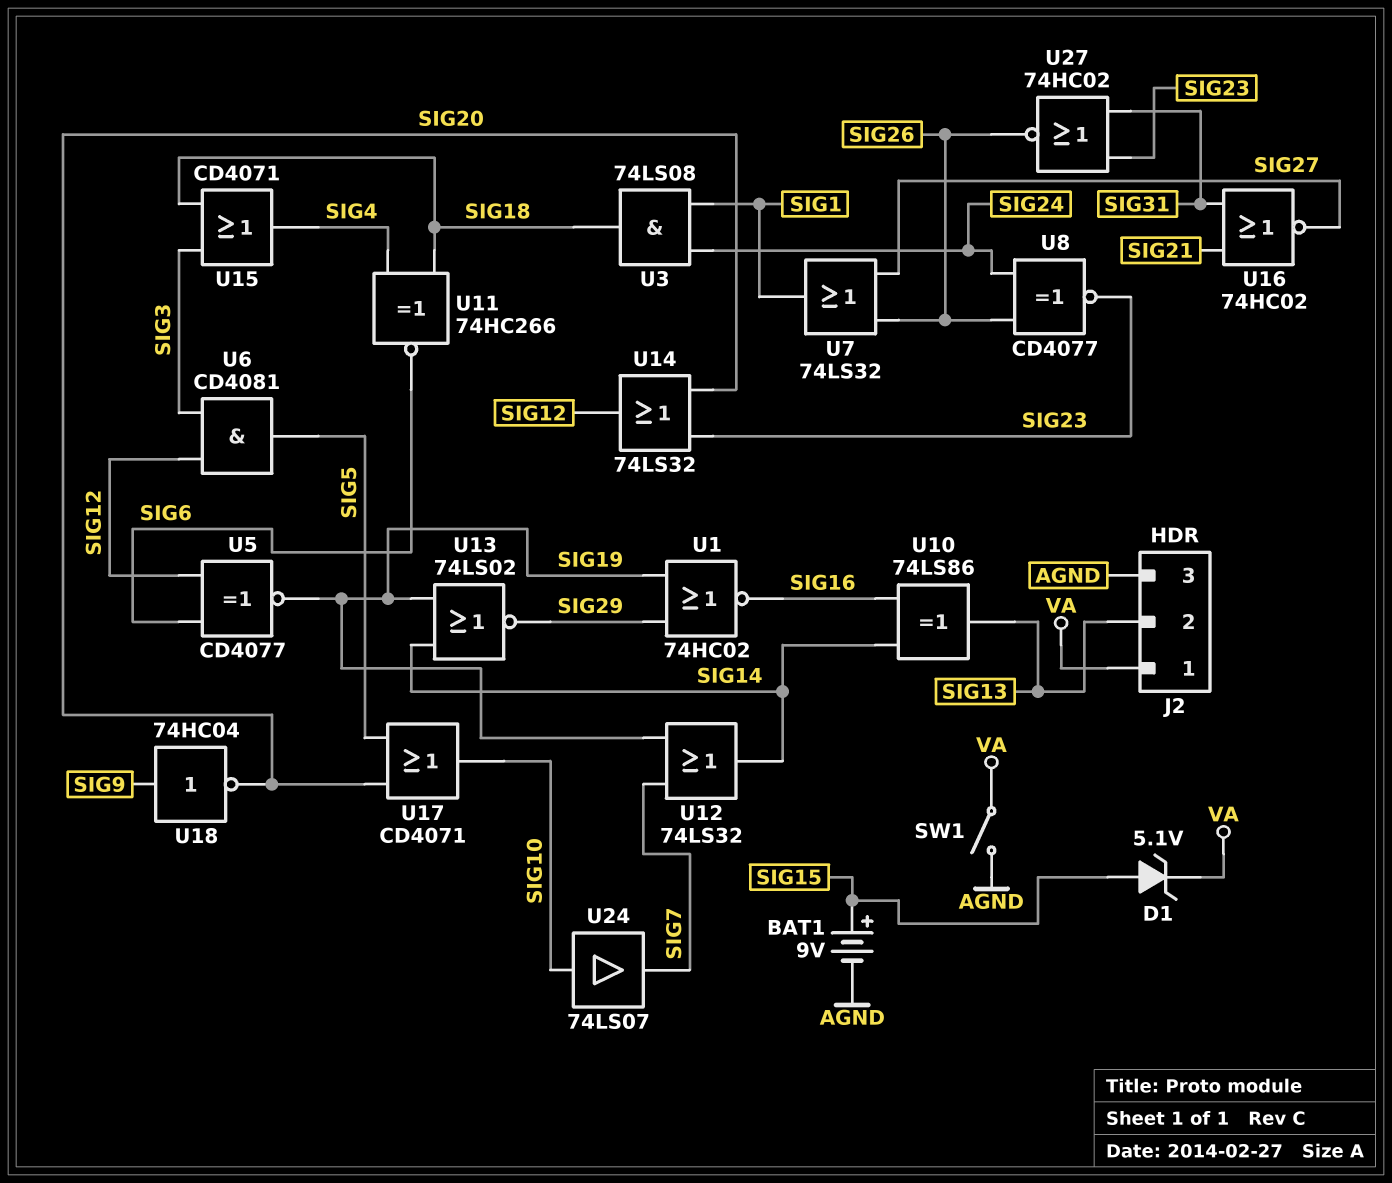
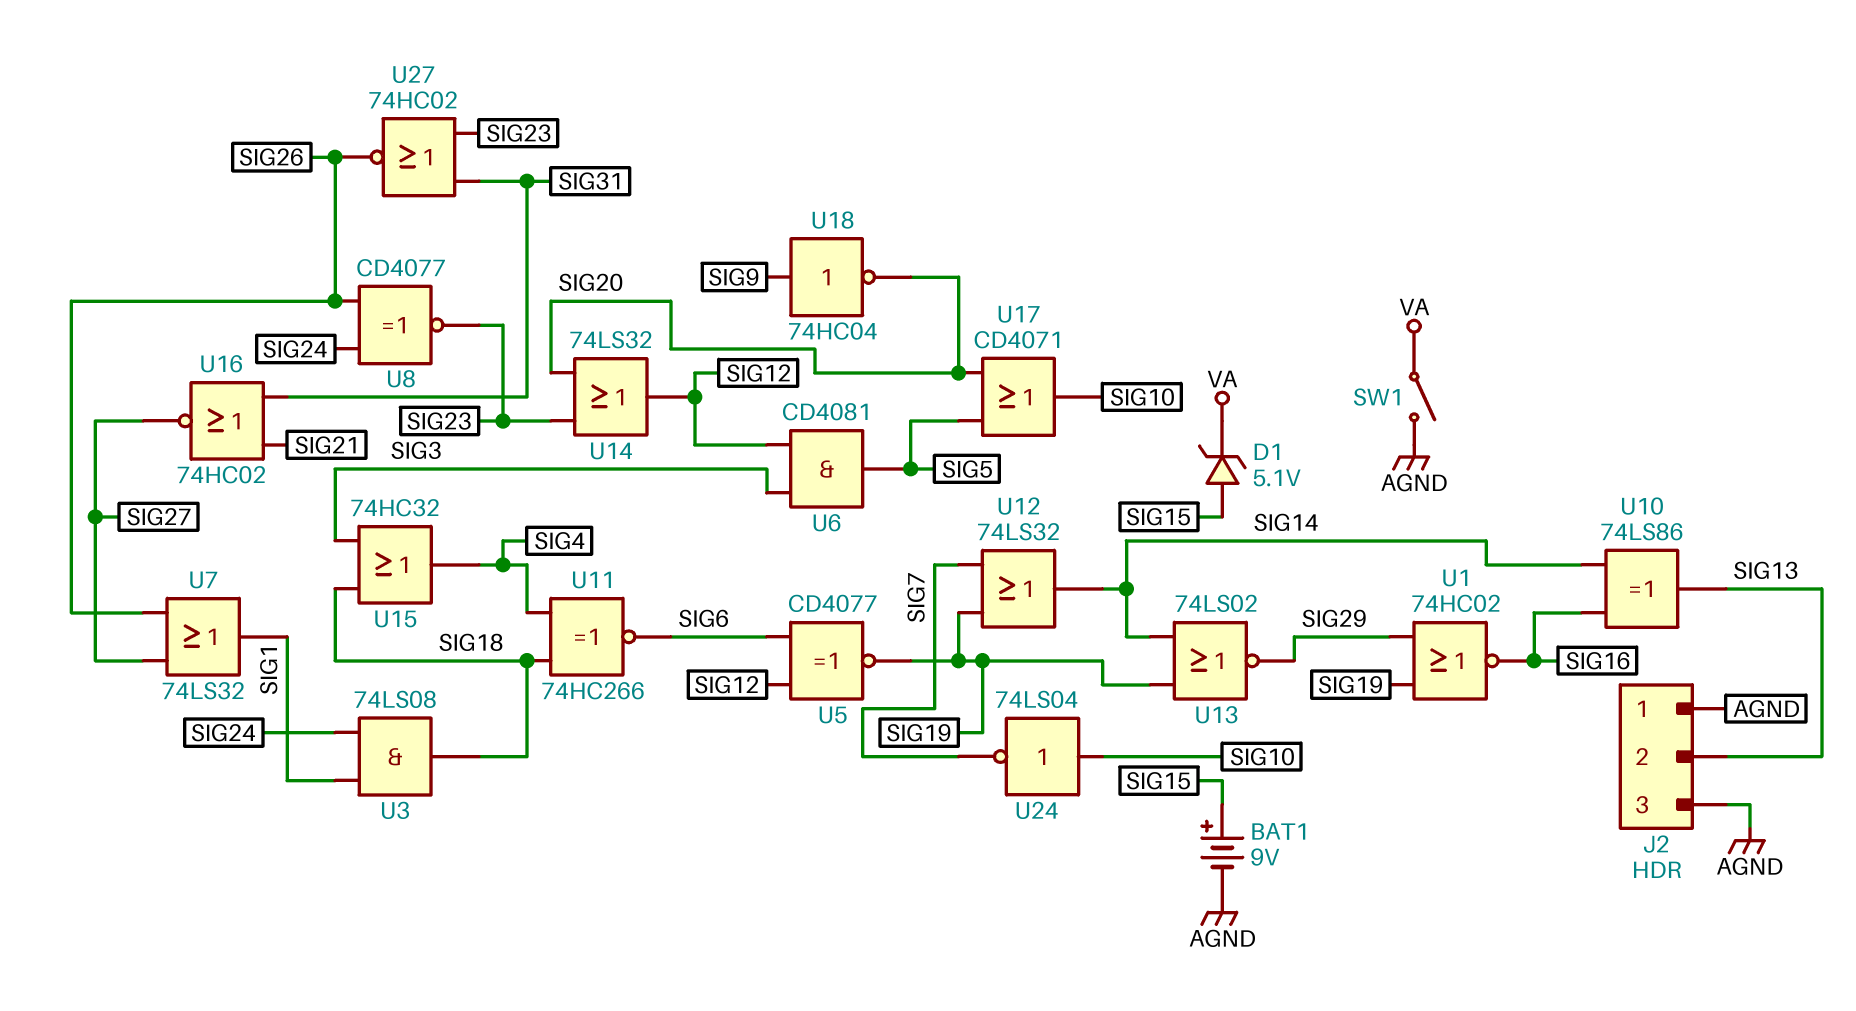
J2 pin 1: VA -> AGND
U15: OR CD4071 (in SIG3, in SIG18, out SIG4) -> OR 74HC32 (in SIG3, in SIG18, out SIG4)
U24: buffer 74LS07 (in SIG10, out SIG7) -> NOT 74LS04 (in SIG10, out SIG7)

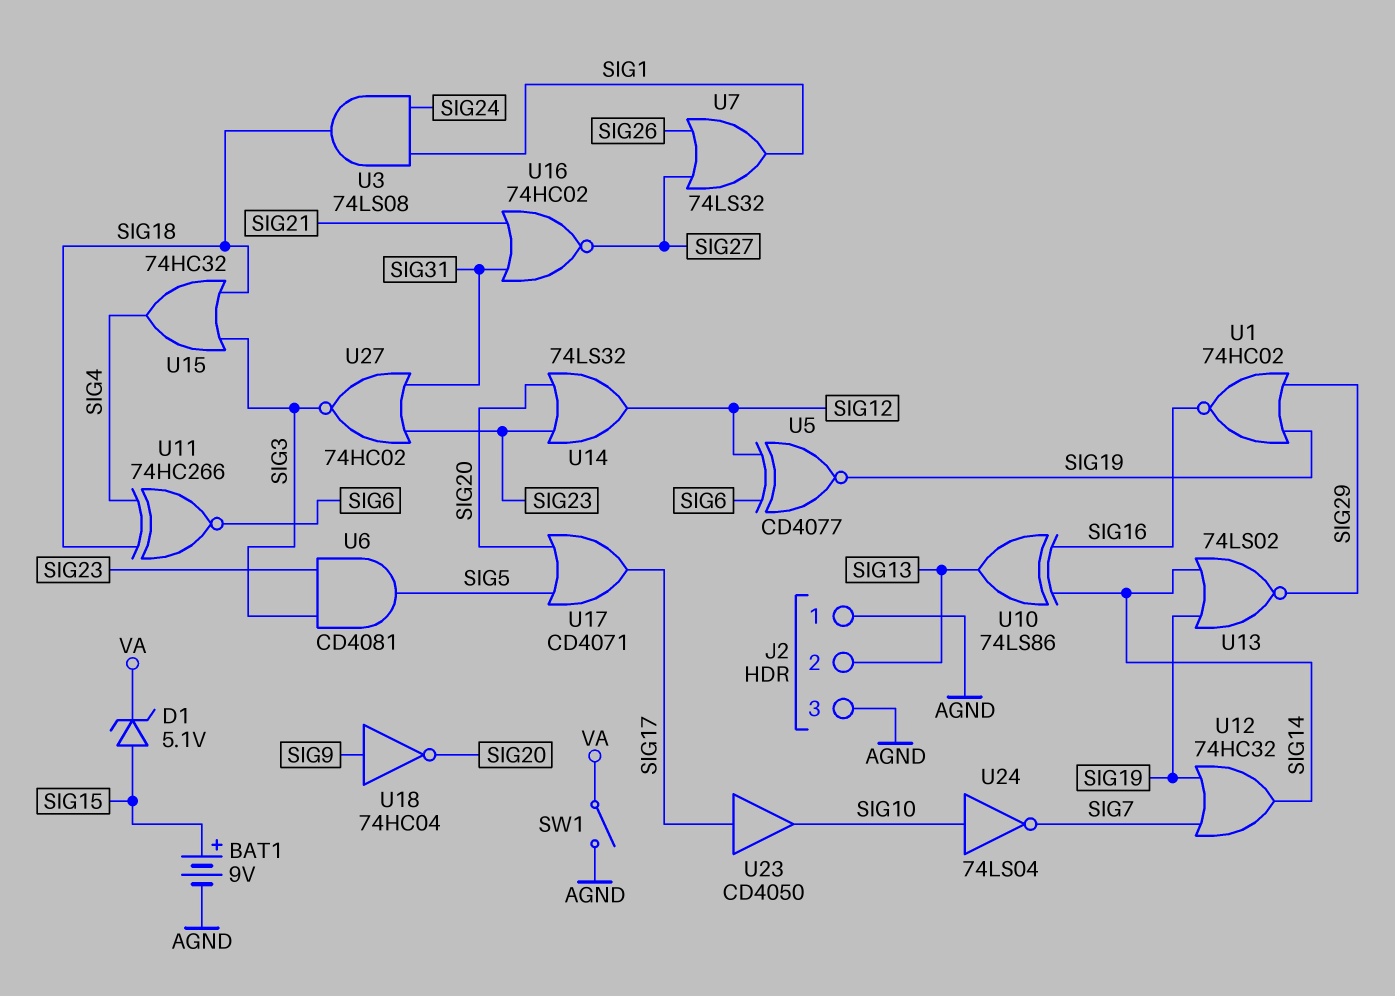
U6: AND CD4081 (in SIG3, in SIG12, out SIG5) -> AND CD4081 (in SIG3, in SIG23, out SIG5)
U8: XNOR CD4077 (in SIG24, in SIG26, out SIG23) -> none
U12: OR 74LS32 (in SIG7, in SIG19, out SIG14) -> OR 74HC32 (in SIG7, in SIG19, out SIG14)
U17: OR CD4071 (in SIG5, in SIG20, out SIG10) -> OR CD4071 (in SIG5, in SIG20, out SIG17)
U23: none -> buffer CD4050 (in SIG17, out SIG10)
U27: NOR 74HC02 (in SIG23, in SIG31, out SIG26) -> NOR 74HC02 (in SIG23, in SIG31, out SIG3)

